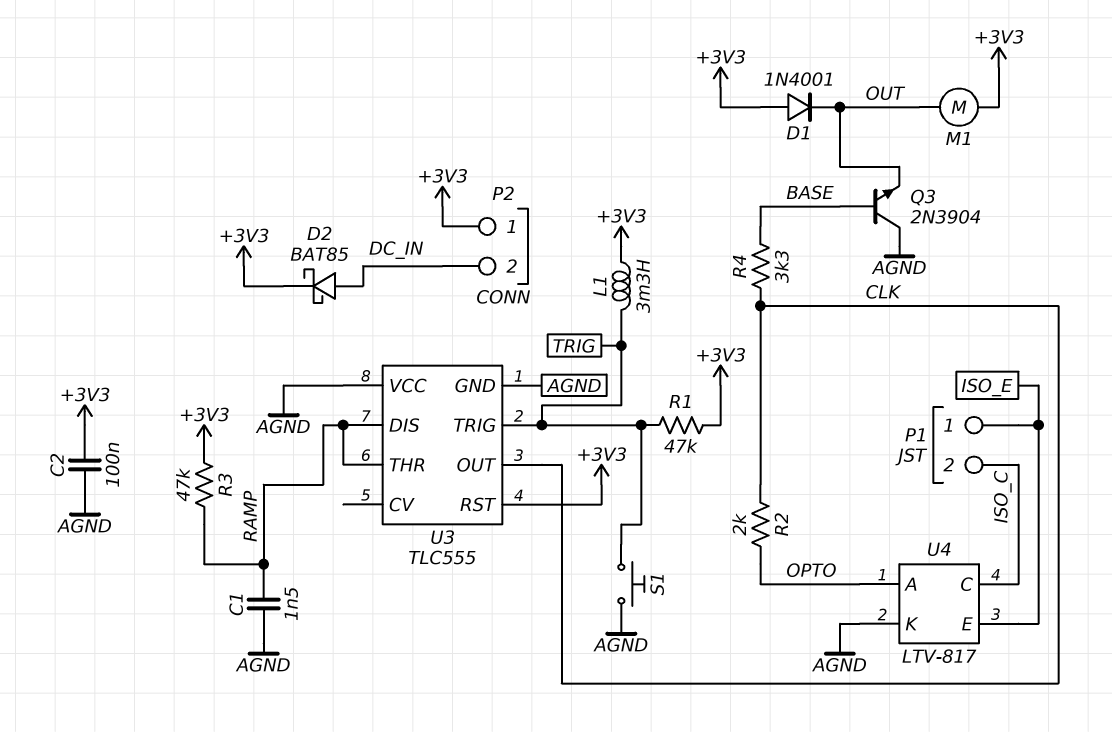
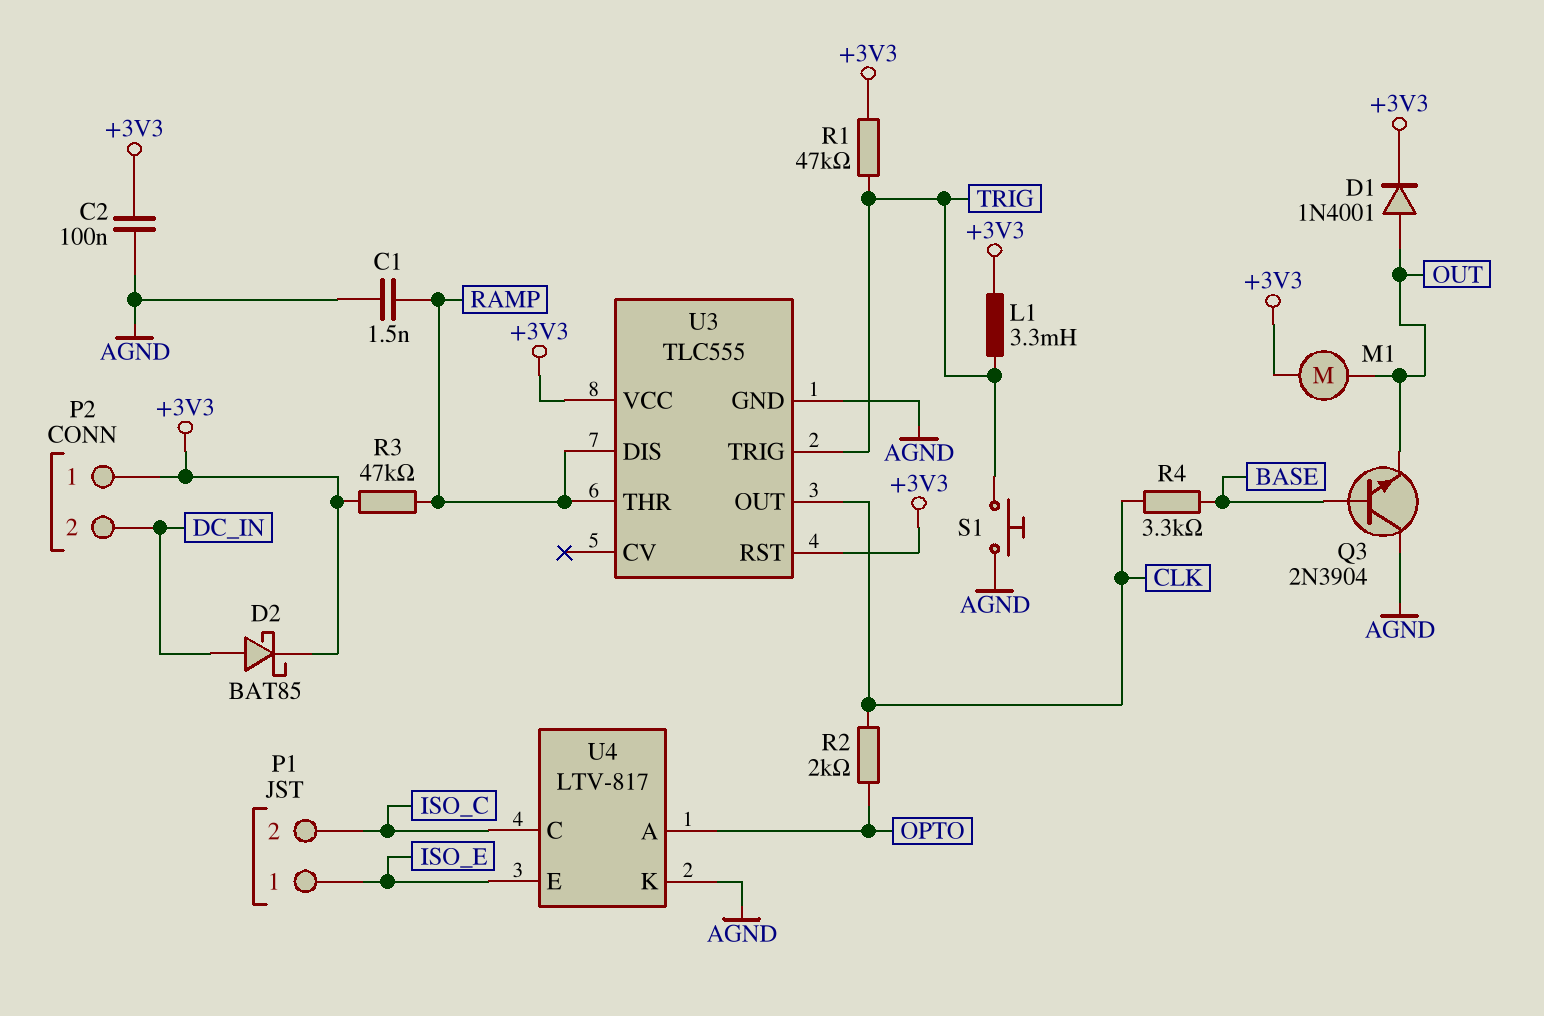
D1: diode 1N4001 (A +3V3, K OUT) -> diode 1N4001 (A OUT, K +3V3)
U3 pin VCC: AGND -> +3V3

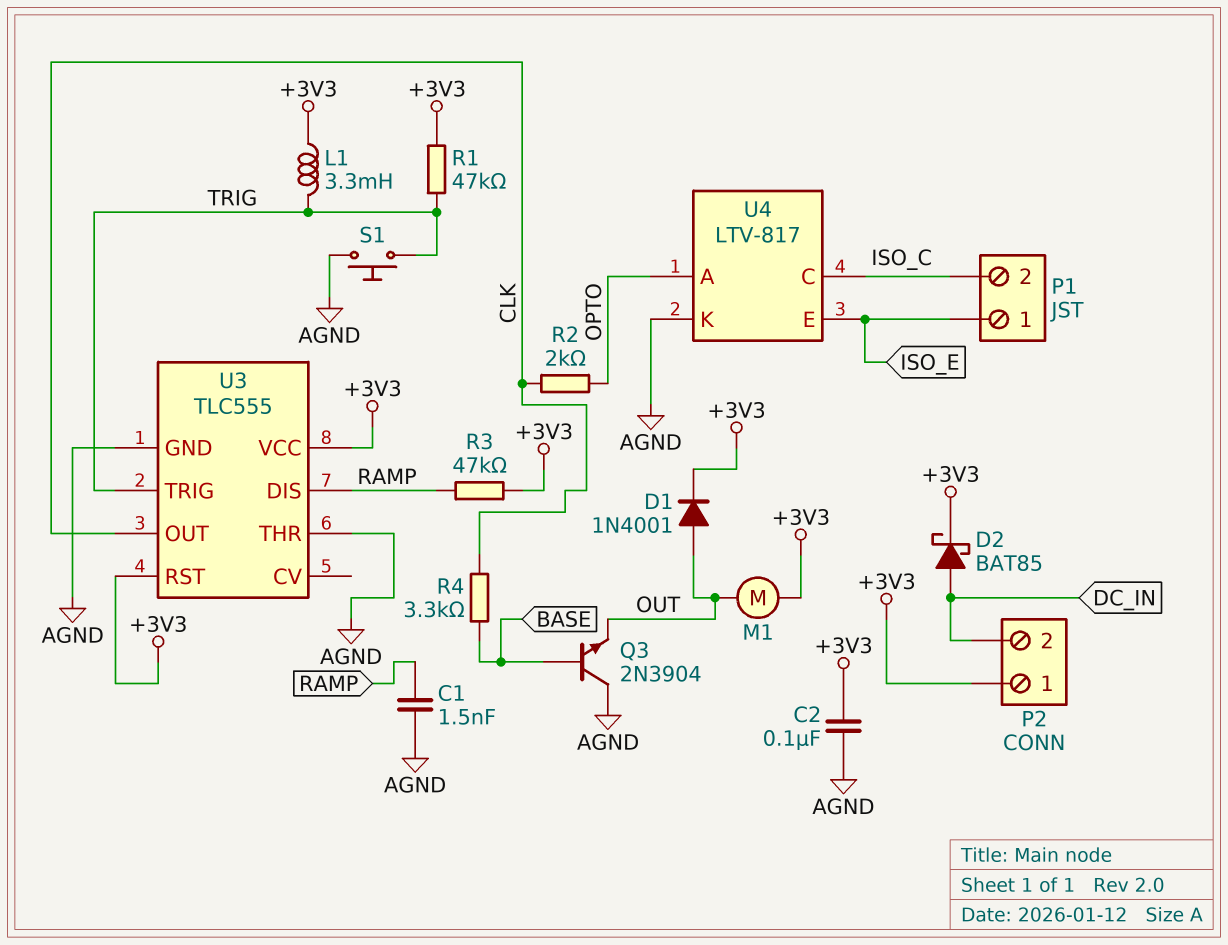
U3 pin THR: RAMP -> AGND

